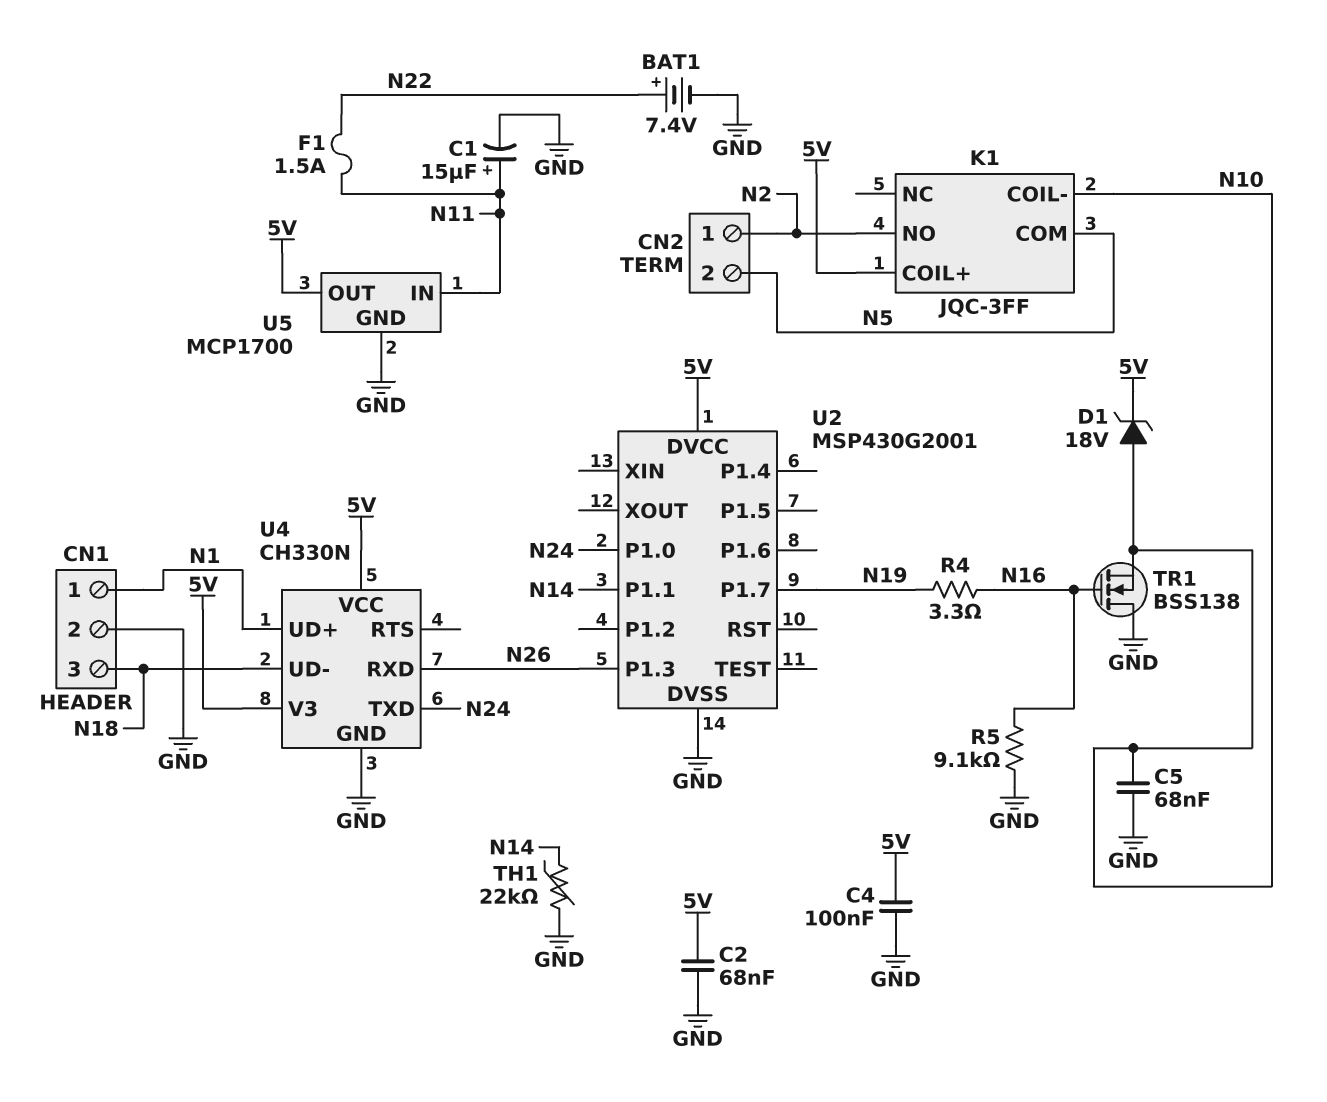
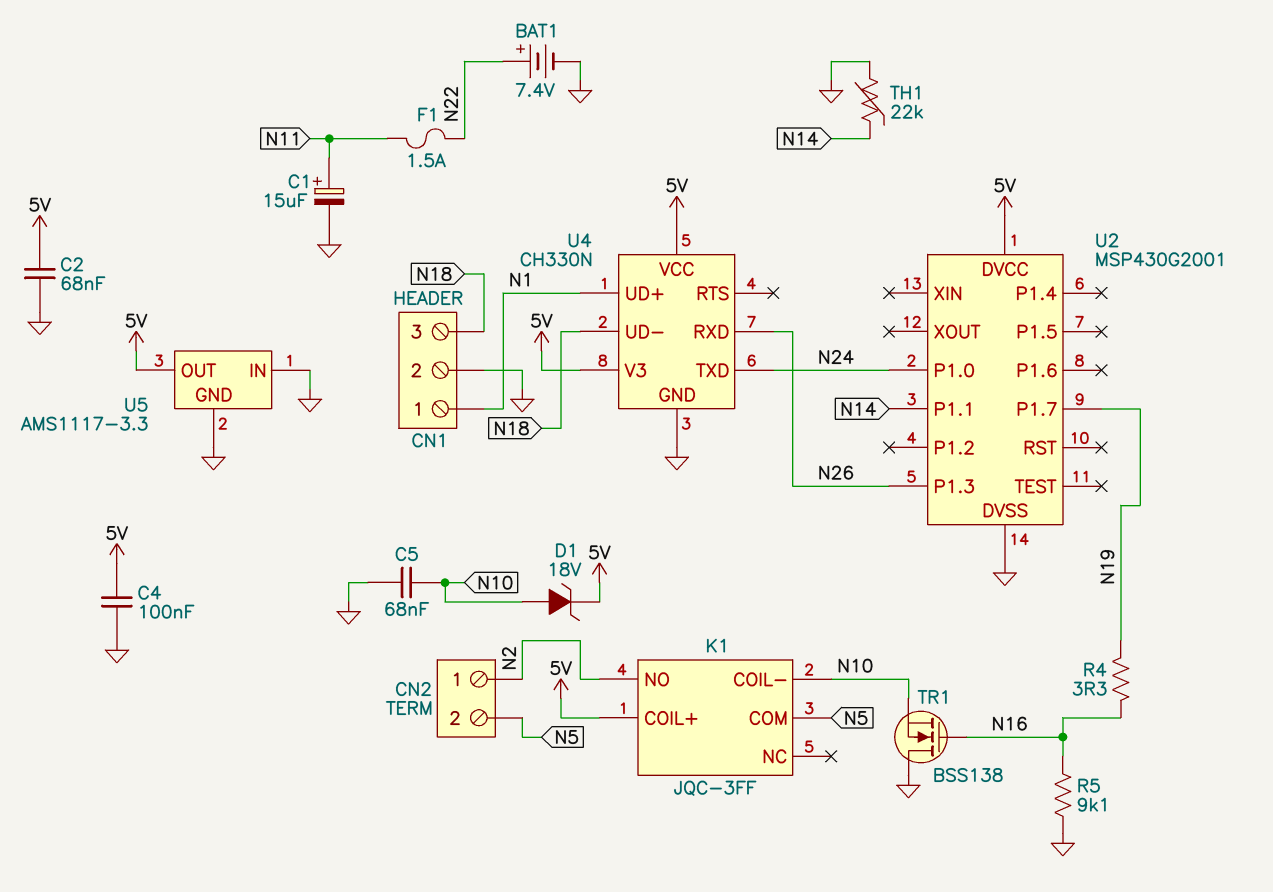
U5: MCP1700 -> AMS1117-3.3
U5 pin IN: N11 -> GND

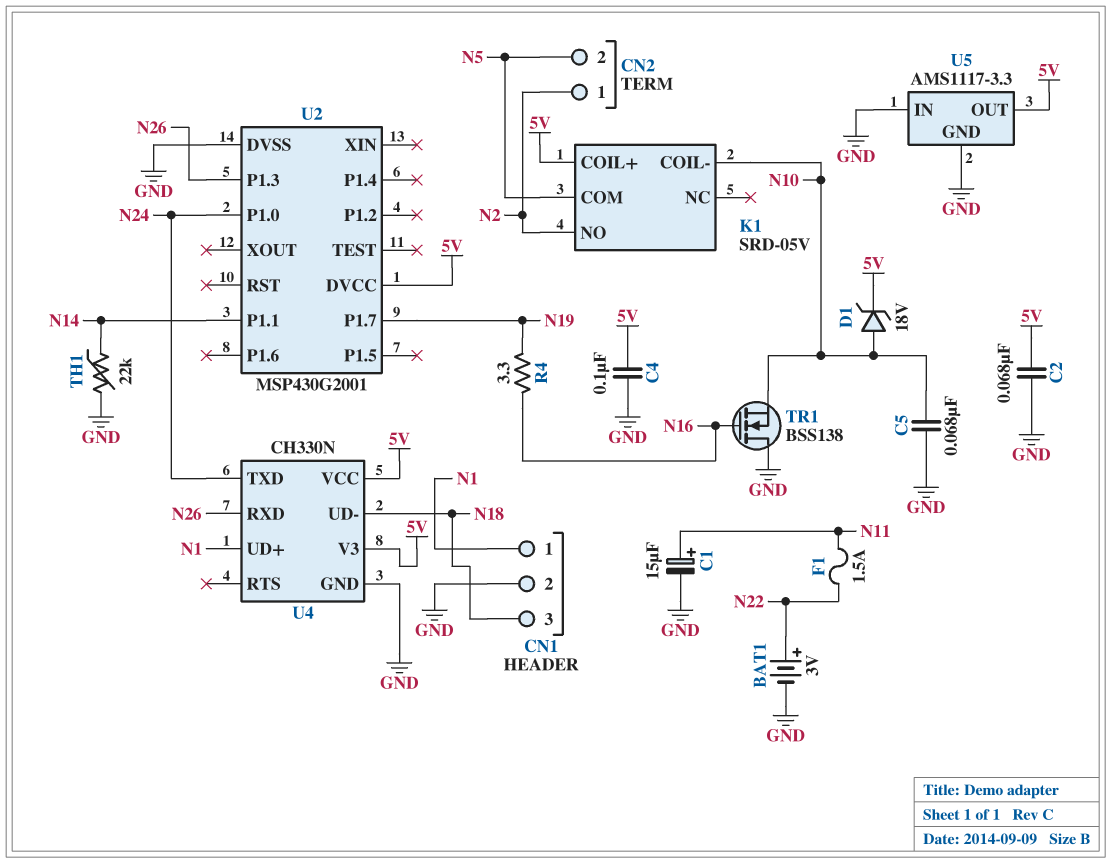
BAT1: 7.4V (plus N22, minus GND) -> 3V (plus N22, minus GND)
K1: JQC-3FF -> SRD-05V
R5: 9.1k (GND, N16) -> none

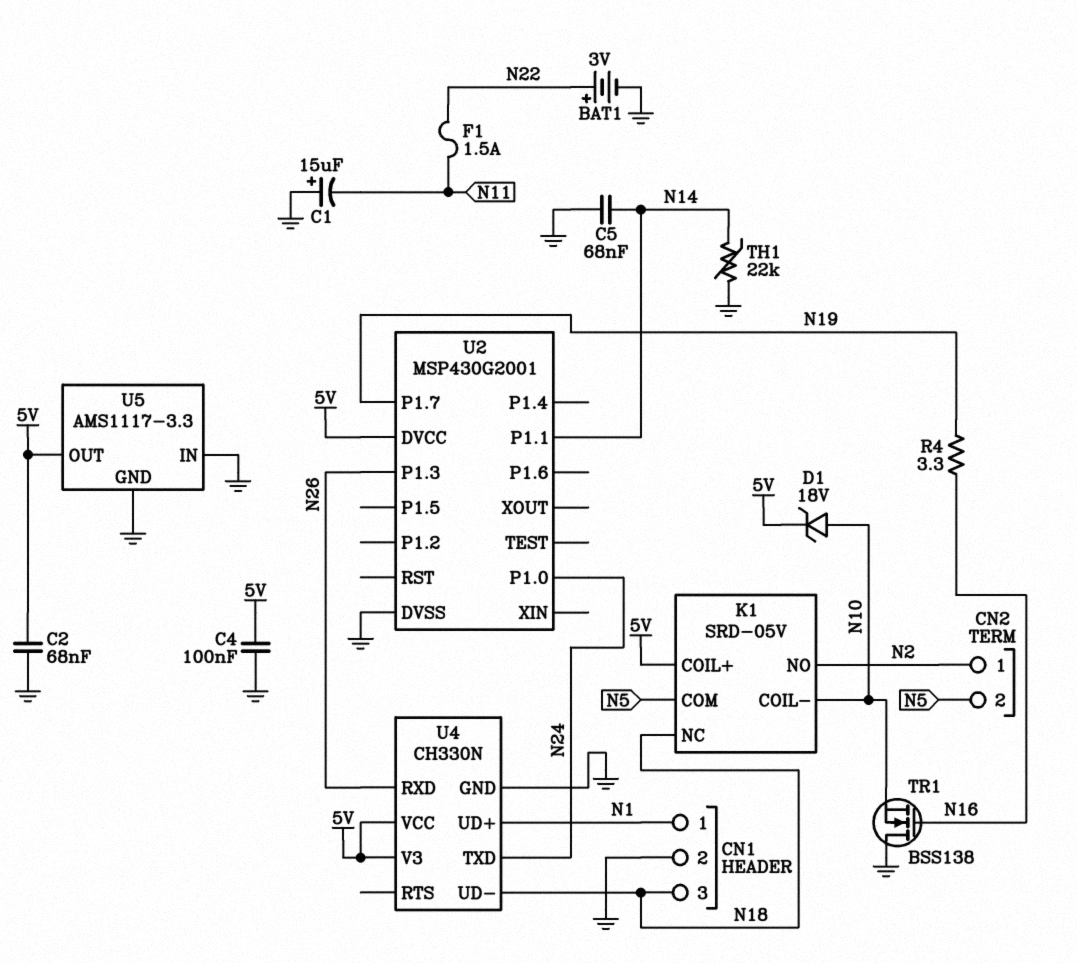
C1: 15uF (plus N11, minus GND) -> 15uF (plus GND, minus N11)
C5: 68nF (GND, N10) -> 68nF (GND, N14)
K1 pin NC: none -> N18

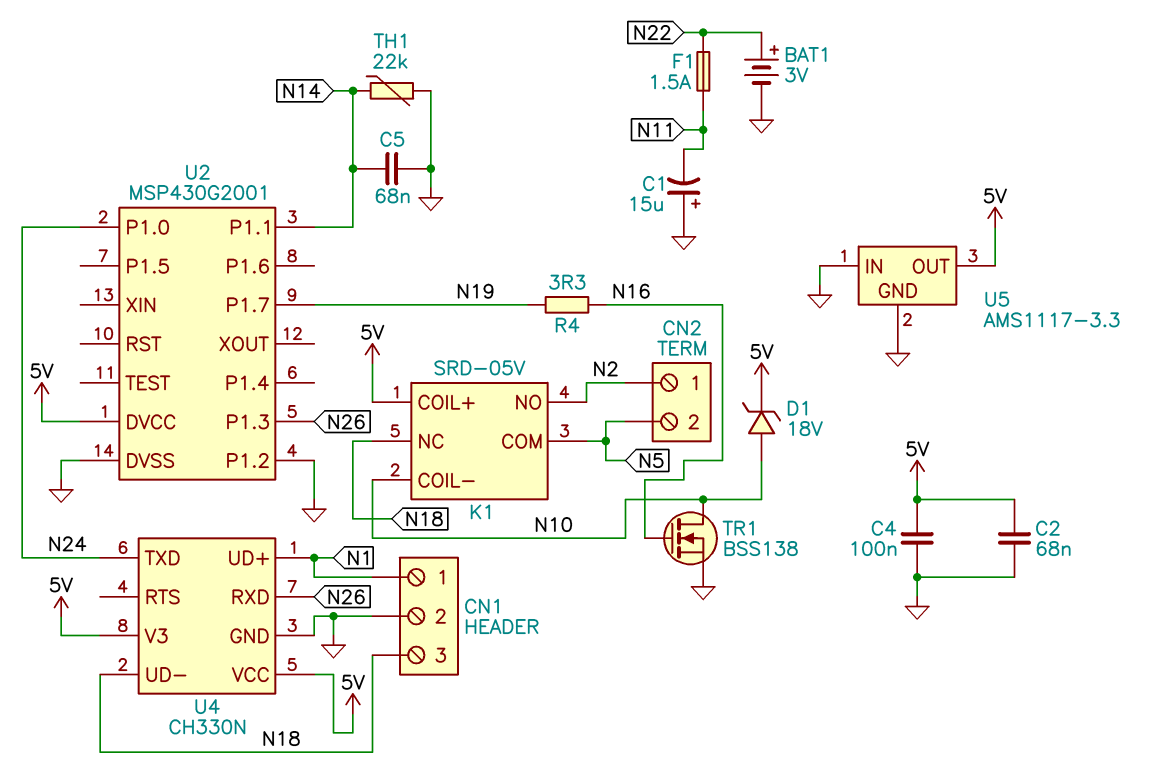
TR1: NMOS BSS138 (G N16, D GND, S N10) -> NMOS BSS138 (G N16, D N10, S GND)
U2 pin P1.2: none -> GND

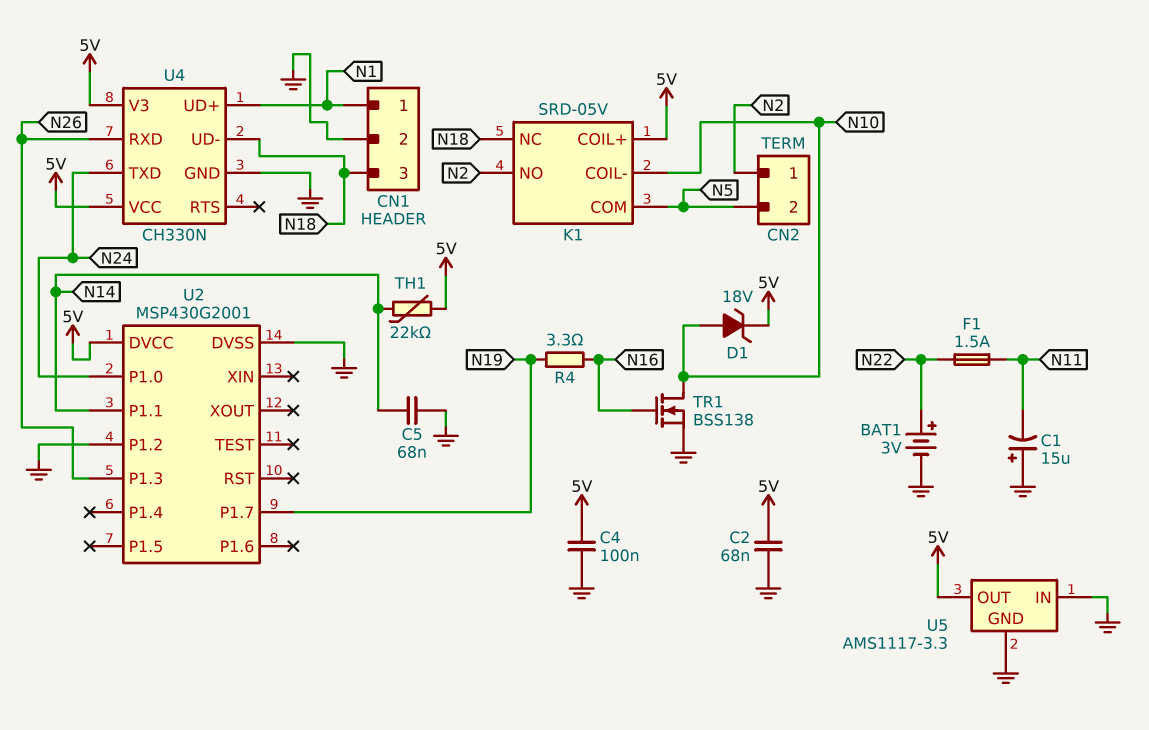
TH1: 22k (GND, N14) -> 22k (5V, N14)

